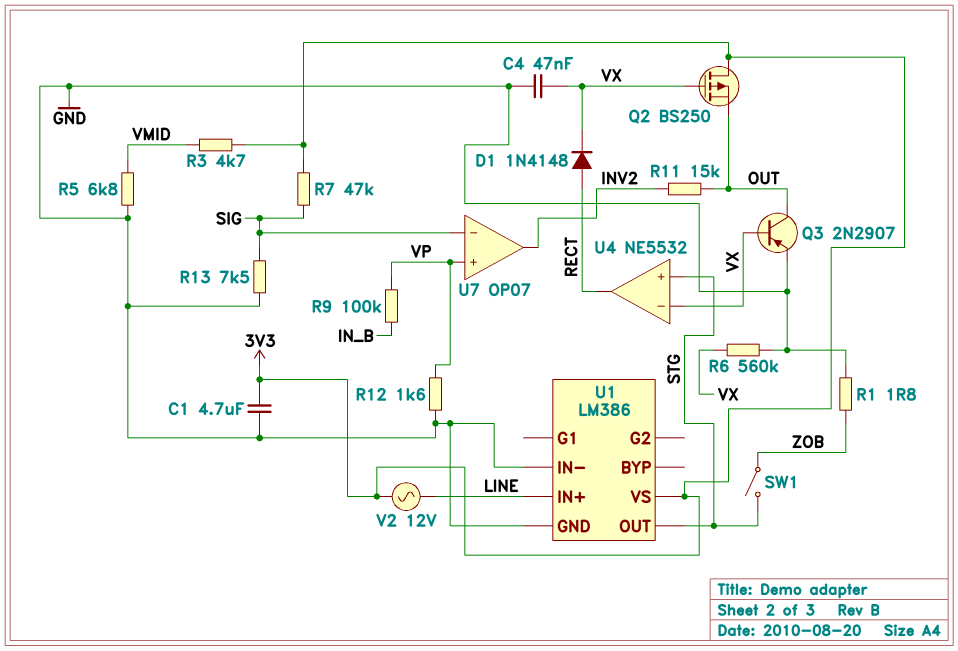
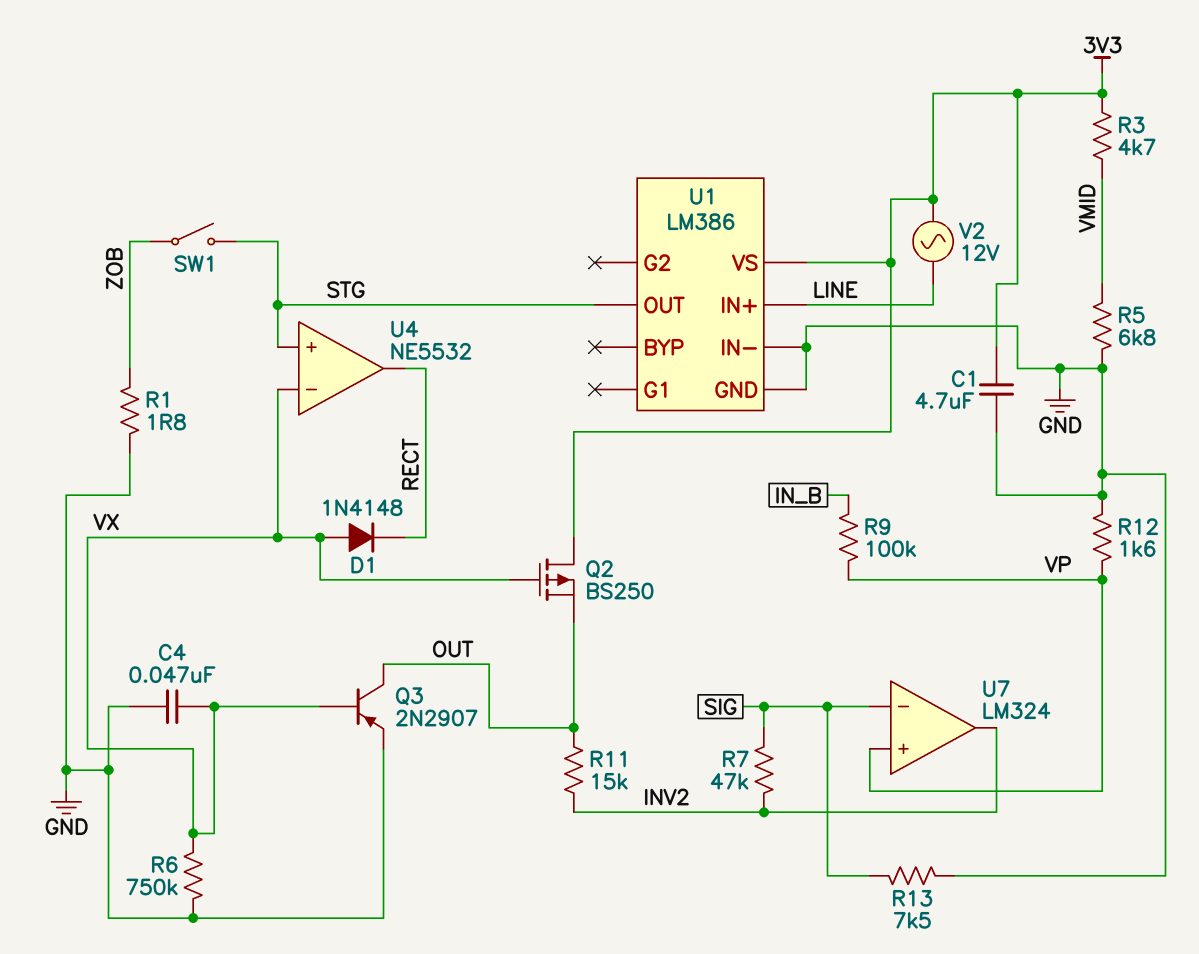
D1: diode 1N4148 (A RECT, K VX) -> diode 1N4148 (A VX, K RECT)
R6: 560k (GND, VX) -> 750k (GND, VX)
R7: 47k (3V3, SIG) -> 47k (INV2, SIG)
U7: OP07 -> LM324

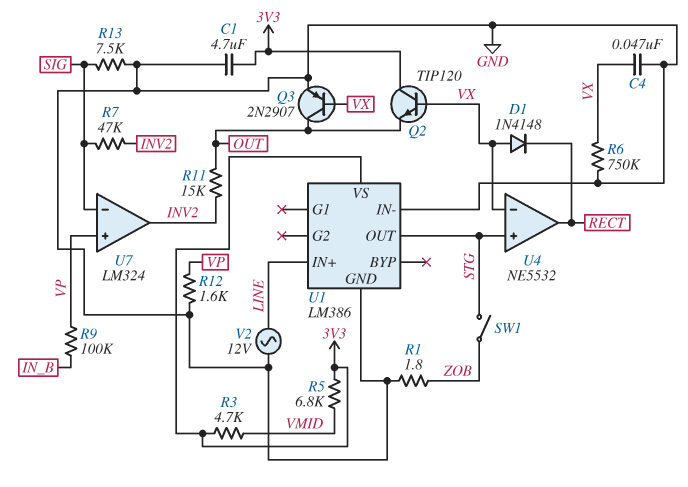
Q2: PMOS BS250 (G VX, D 3V3, S OUT) -> NPN TIP120 (B VX, C 3V3, E OUT)
R5: 6.8k (GND, VMID) -> 6.8k (3V3, VMID)
V2: AC 12V (3V3, LINE) -> AC 12V (GND, LINE)

